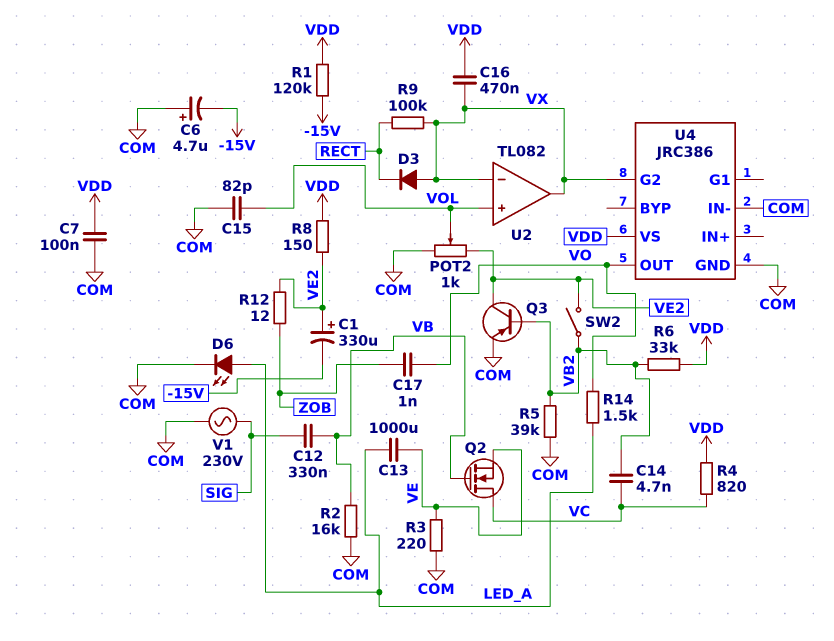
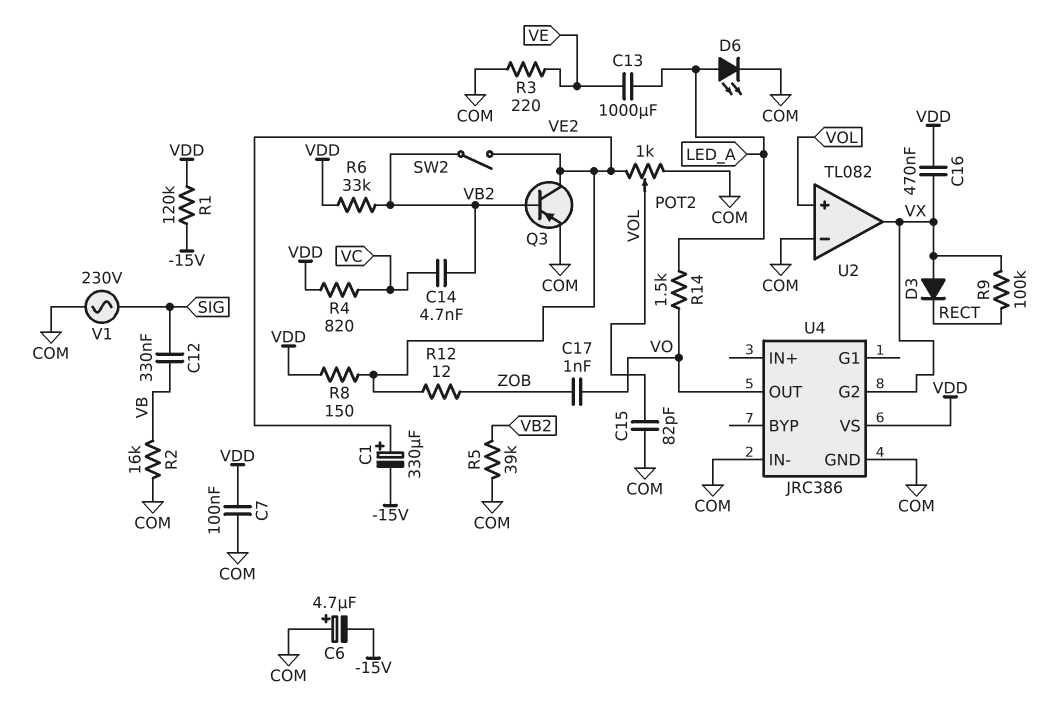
Q2: NMOS (G VB, D VC, S VE) -> none
U2 pin in-: VX -> COM

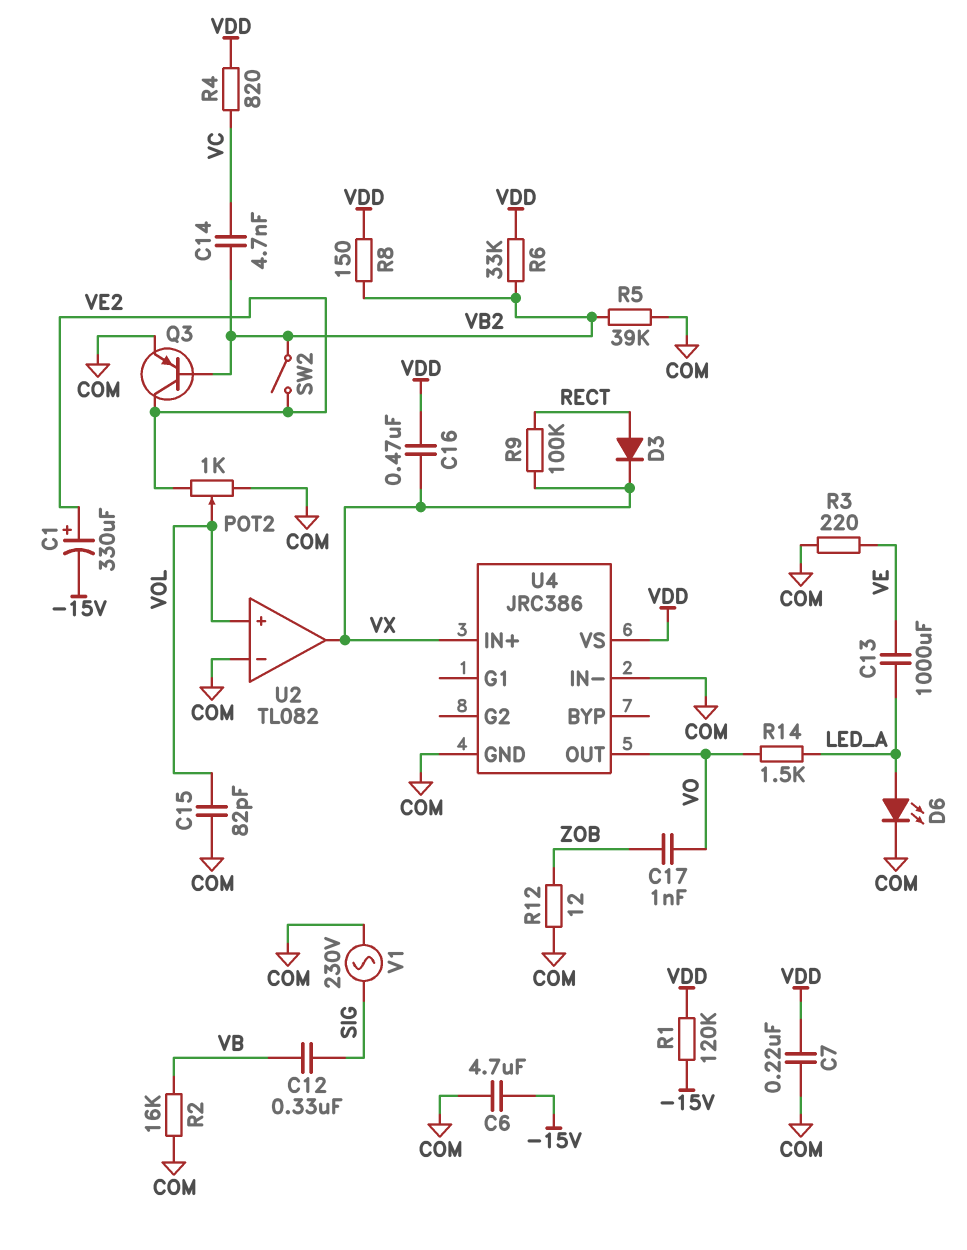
C6: 4.7uF (plus COM, minus -15V) -> 4.7uF (-15V, COM)
C7: 100nF (COM, VDD) -> 220nF (COM, VDD)
D3: diode (A VX, K RECT) -> diode (A RECT, K VX)
R8: 150 (VDD, VE2) -> 150 (VB2, VDD)
R12: 12 (VE2, ZOB) -> 12 (COM, ZOB)
U4 pin G2: VX -> none
U4 pin IN+: none -> VX

